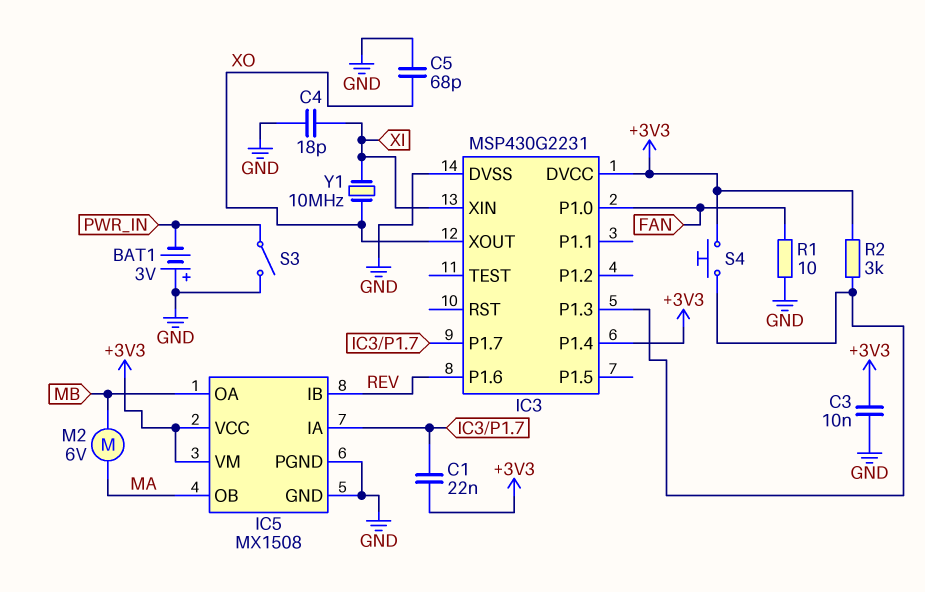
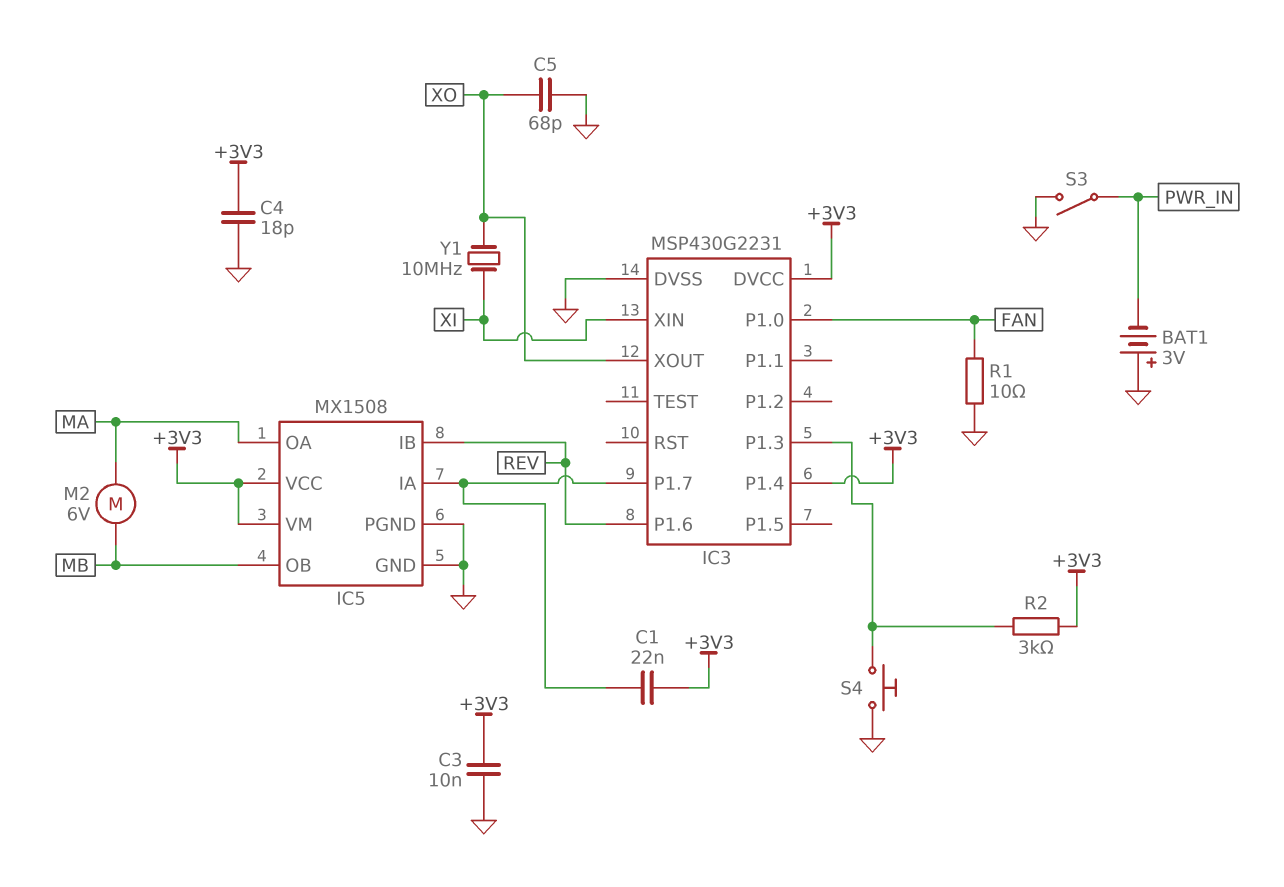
C4: 18pF (GND, XI) -> 18pF (+3V3, GND)
IC5 pin OA: MB -> MA
IC5 pin OB: MA -> MB
S4: button (+3V3, IC3/P1.3) -> button (GND, IC3/P1.3)

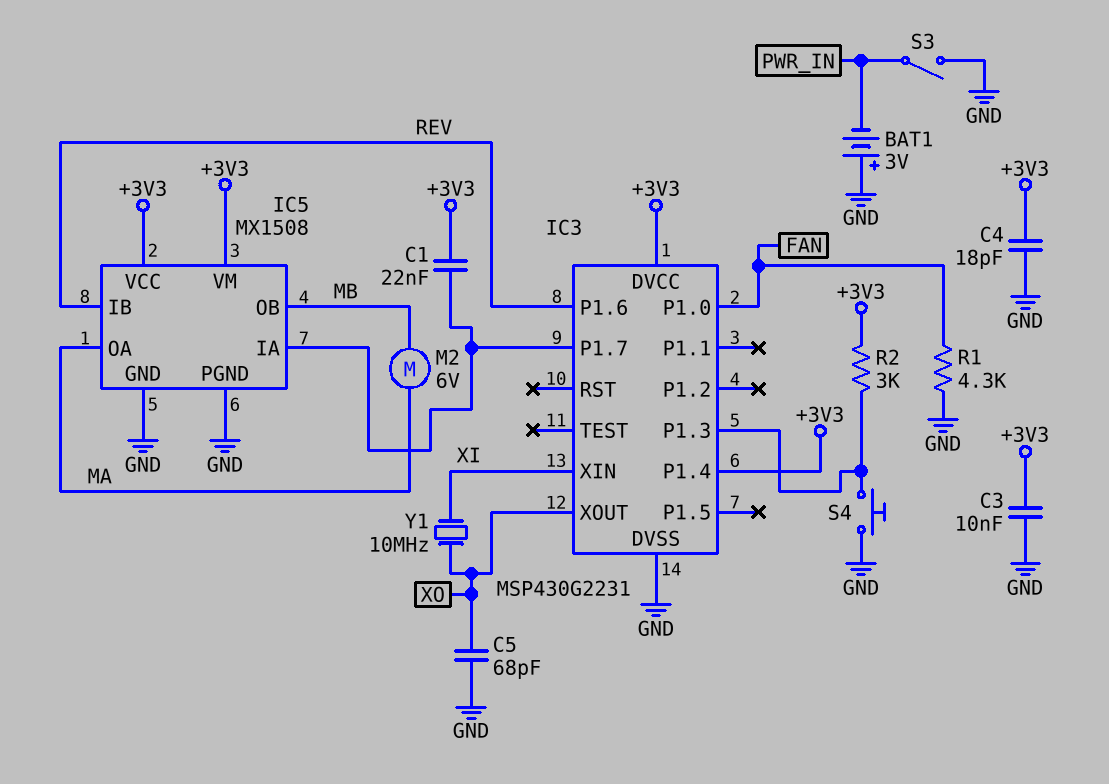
R1: 10 (FAN, GND) -> 4.3k (FAN, GND)

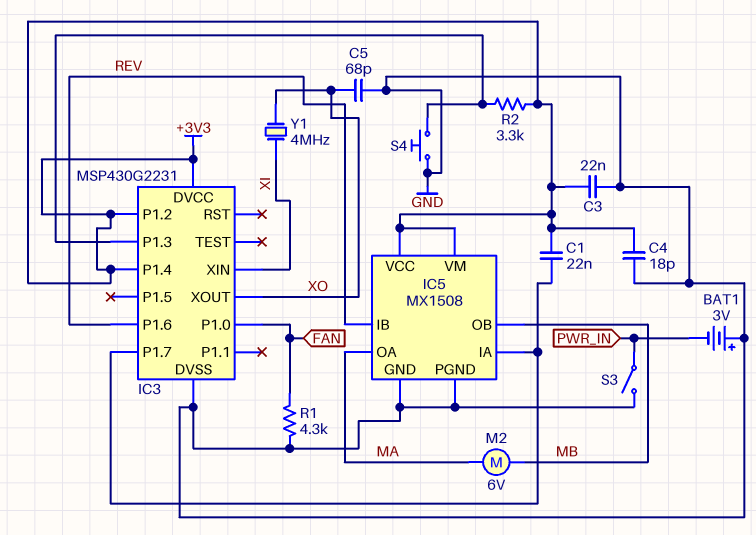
C3: 10nF (+3V3, GND) -> 22nF (+3V3, GND)
IC3 pin P1.2: none -> +3V3
R2: 3k (+3V3, IC3/P1.3) -> 3.3k (+3V3, IC3/P1.3)
Y1: 10MHz (XI, XO) -> 4MHz (XI, XO)

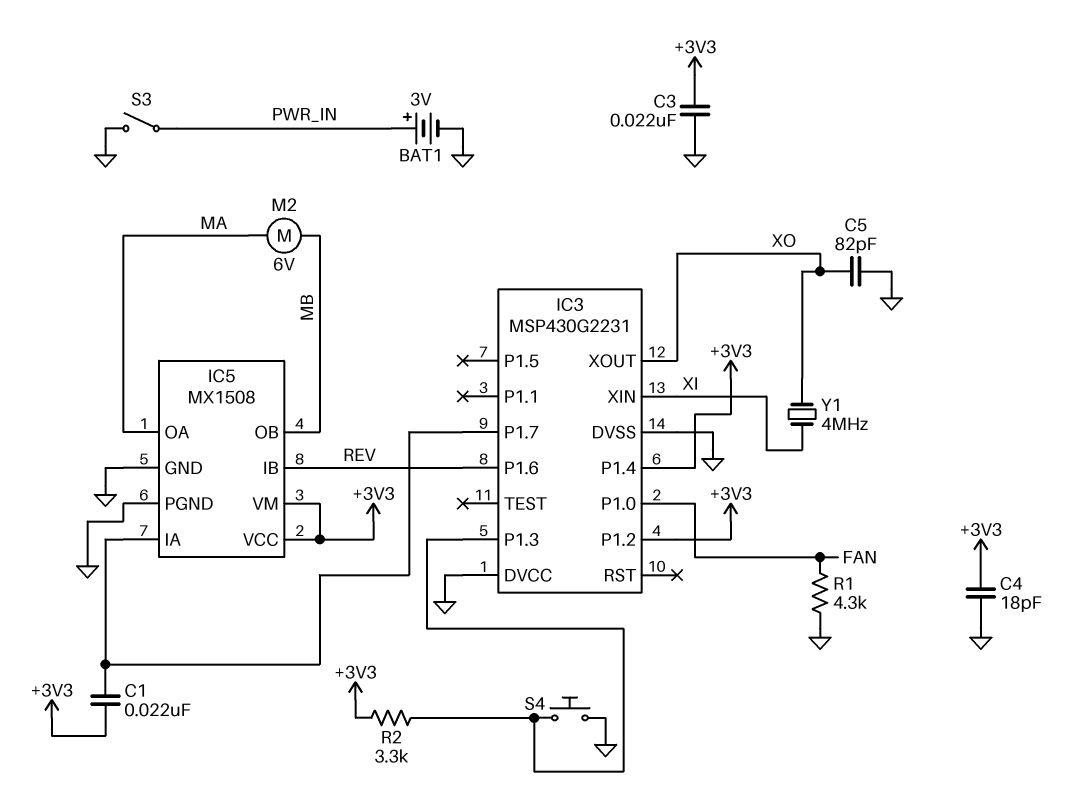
BAT1: 3V (plus GND, minus PWR_IN) -> 3V (plus PWR_IN, minus GND)
C5: 68pF (GND, XO) -> 82pF (GND, XO)
IC3 pin DVCC: +3V3 -> GND

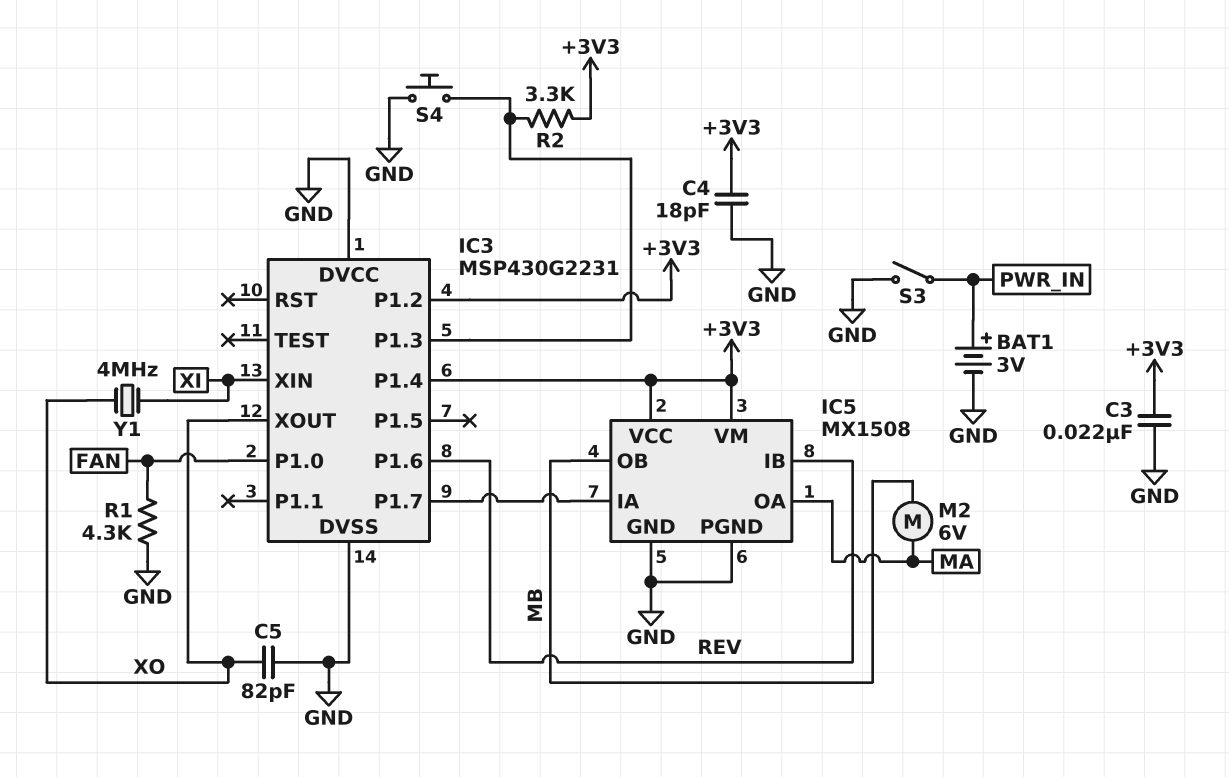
C1: 22nF (+3V3, IC3/P1.7) -> none

